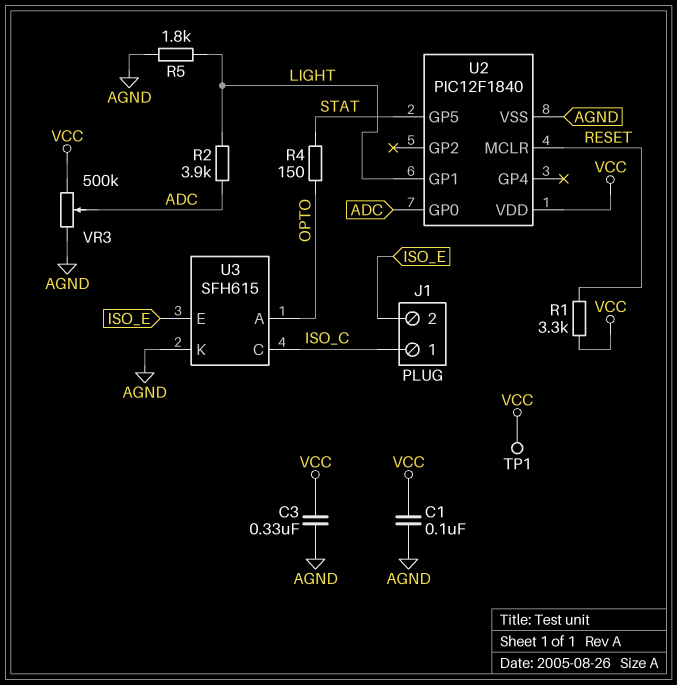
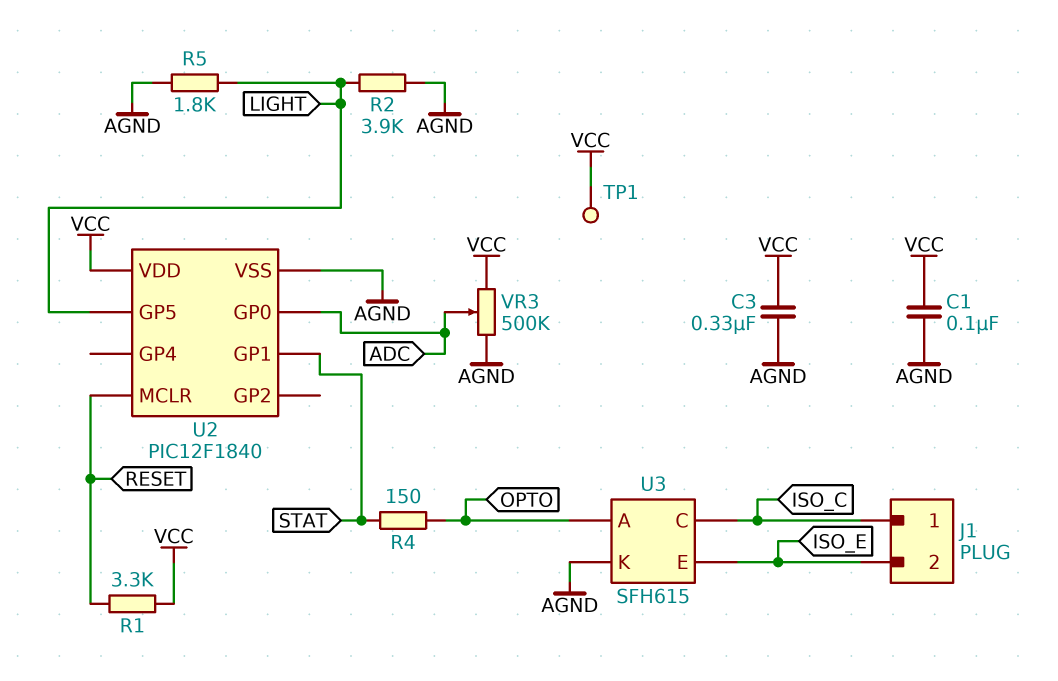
R2: 3.9k (ADC, LIGHT) -> 3.9k (AGND, LIGHT)
U2 pin GP1: LIGHT -> STAT
U2 pin GP5: STAT -> LIGHT

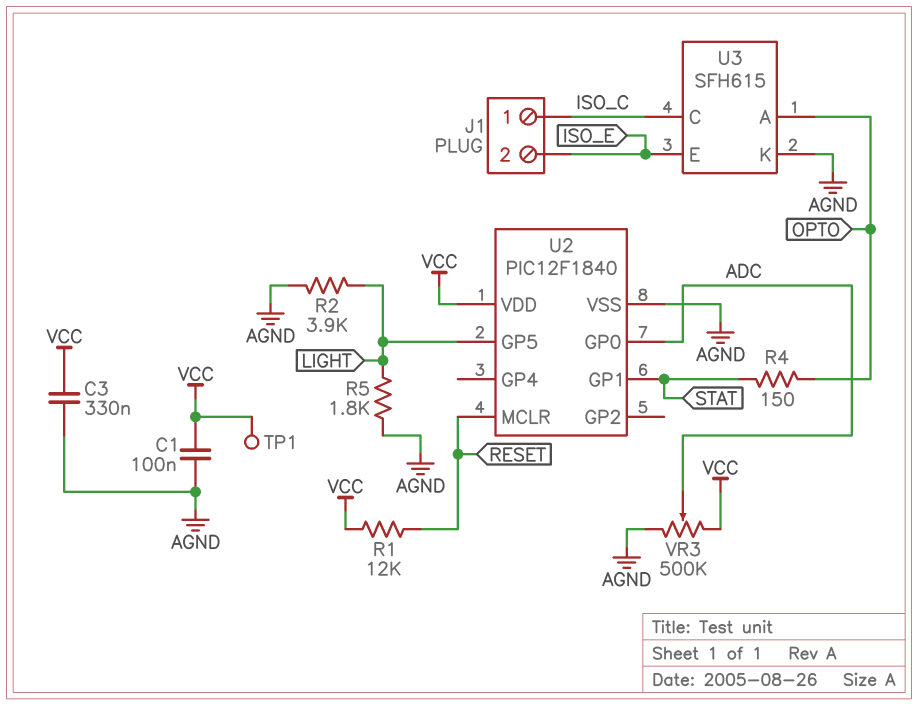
R1: 3.3k (RESET, VCC) -> 12k (RESET, VCC)

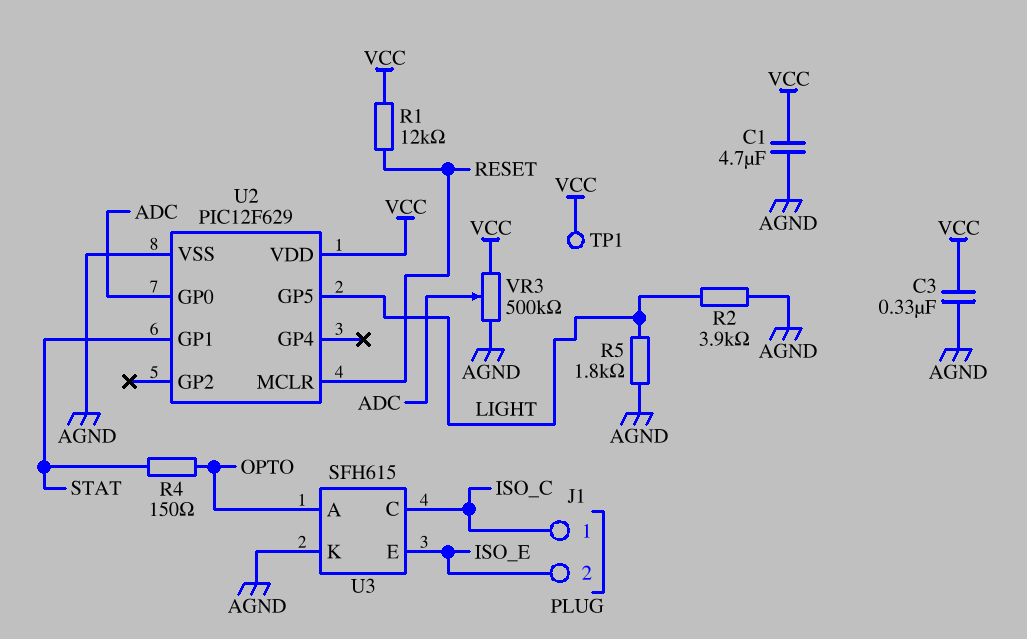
C1: 100nF (AGND, VCC) -> 4.7uF (AGND, VCC)
U2: PIC12F1840 -> PIC12F629

